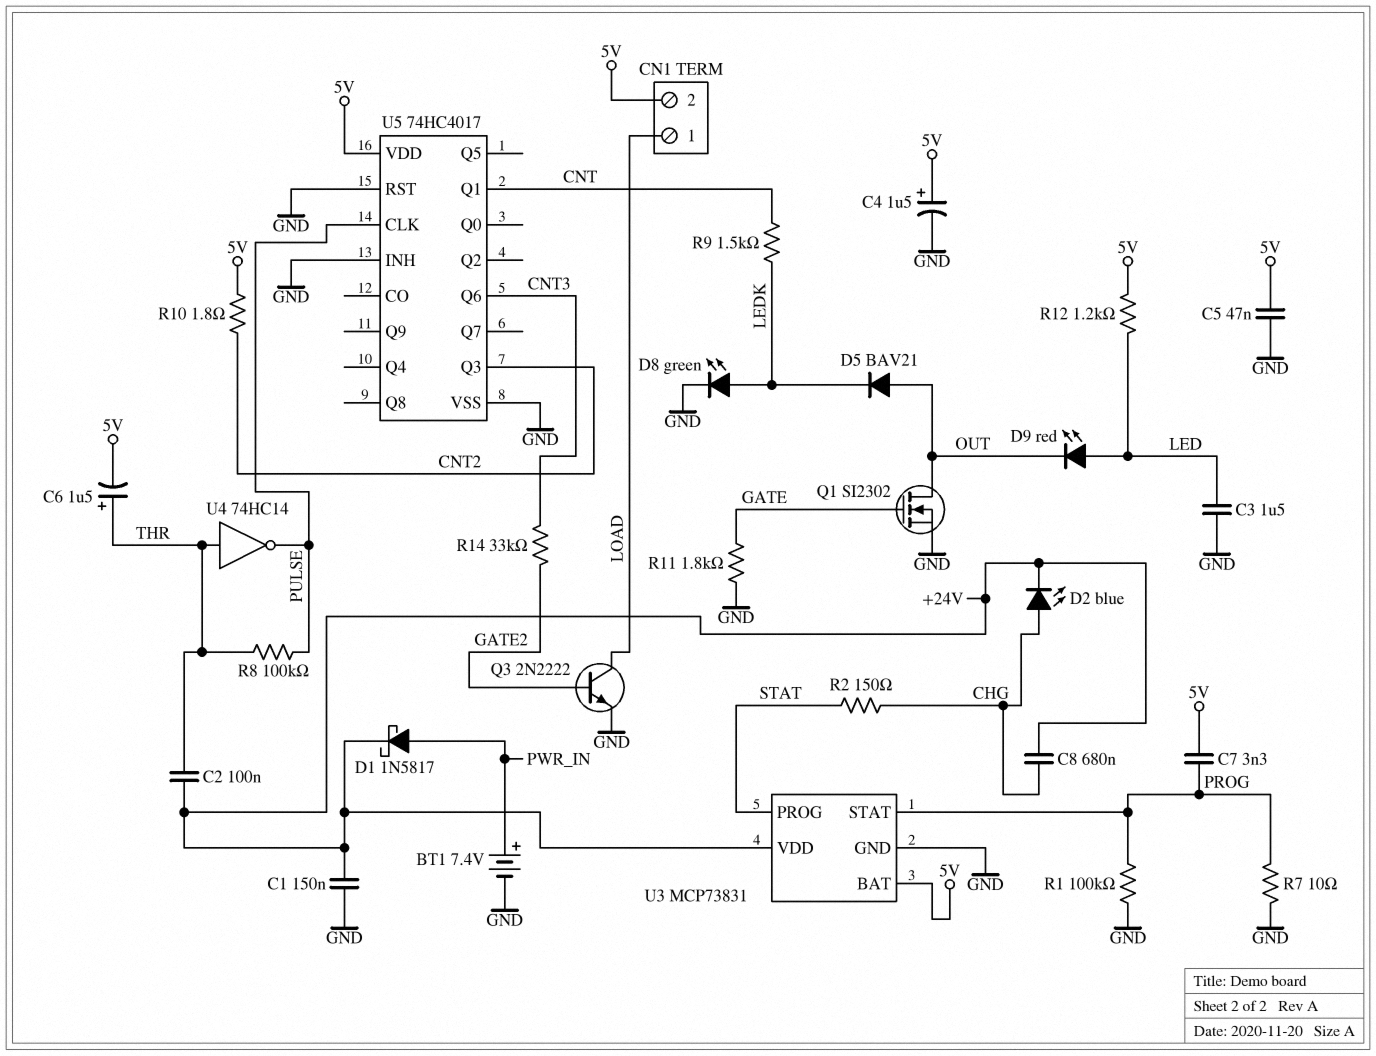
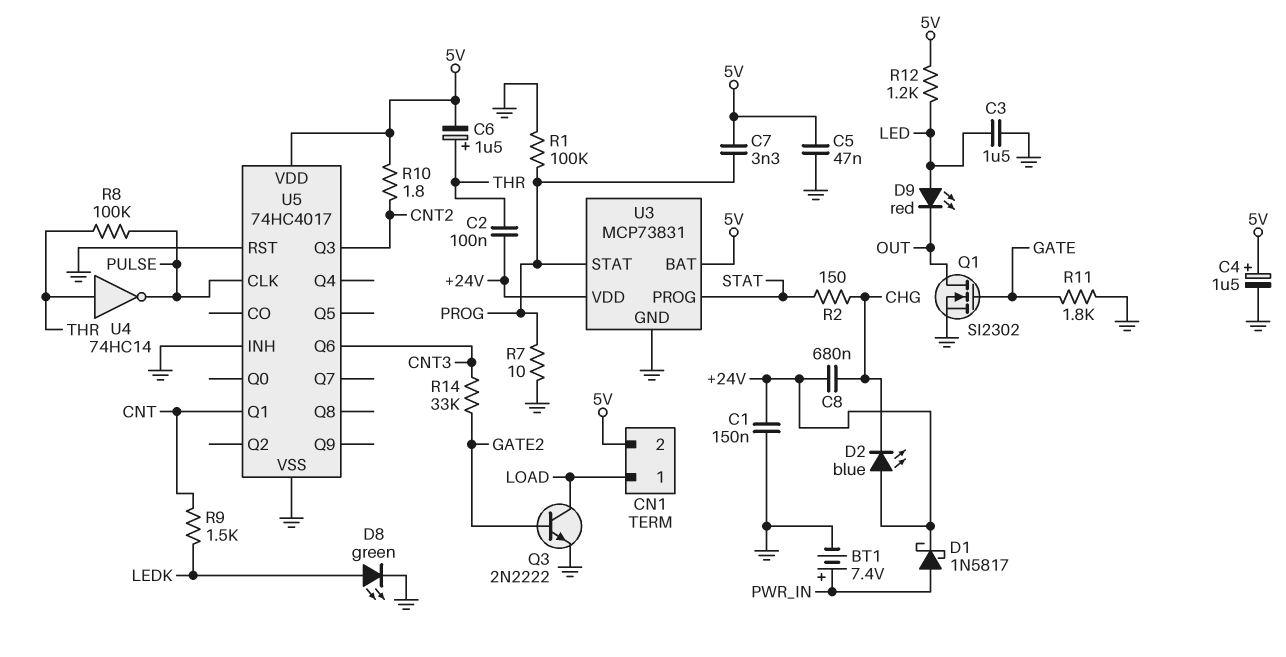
D2: LED blue (A CHG, K +24V) -> LED blue (A +24V, K CHG)
D5: diode BAV21 (A OUT, K LEDK) -> none

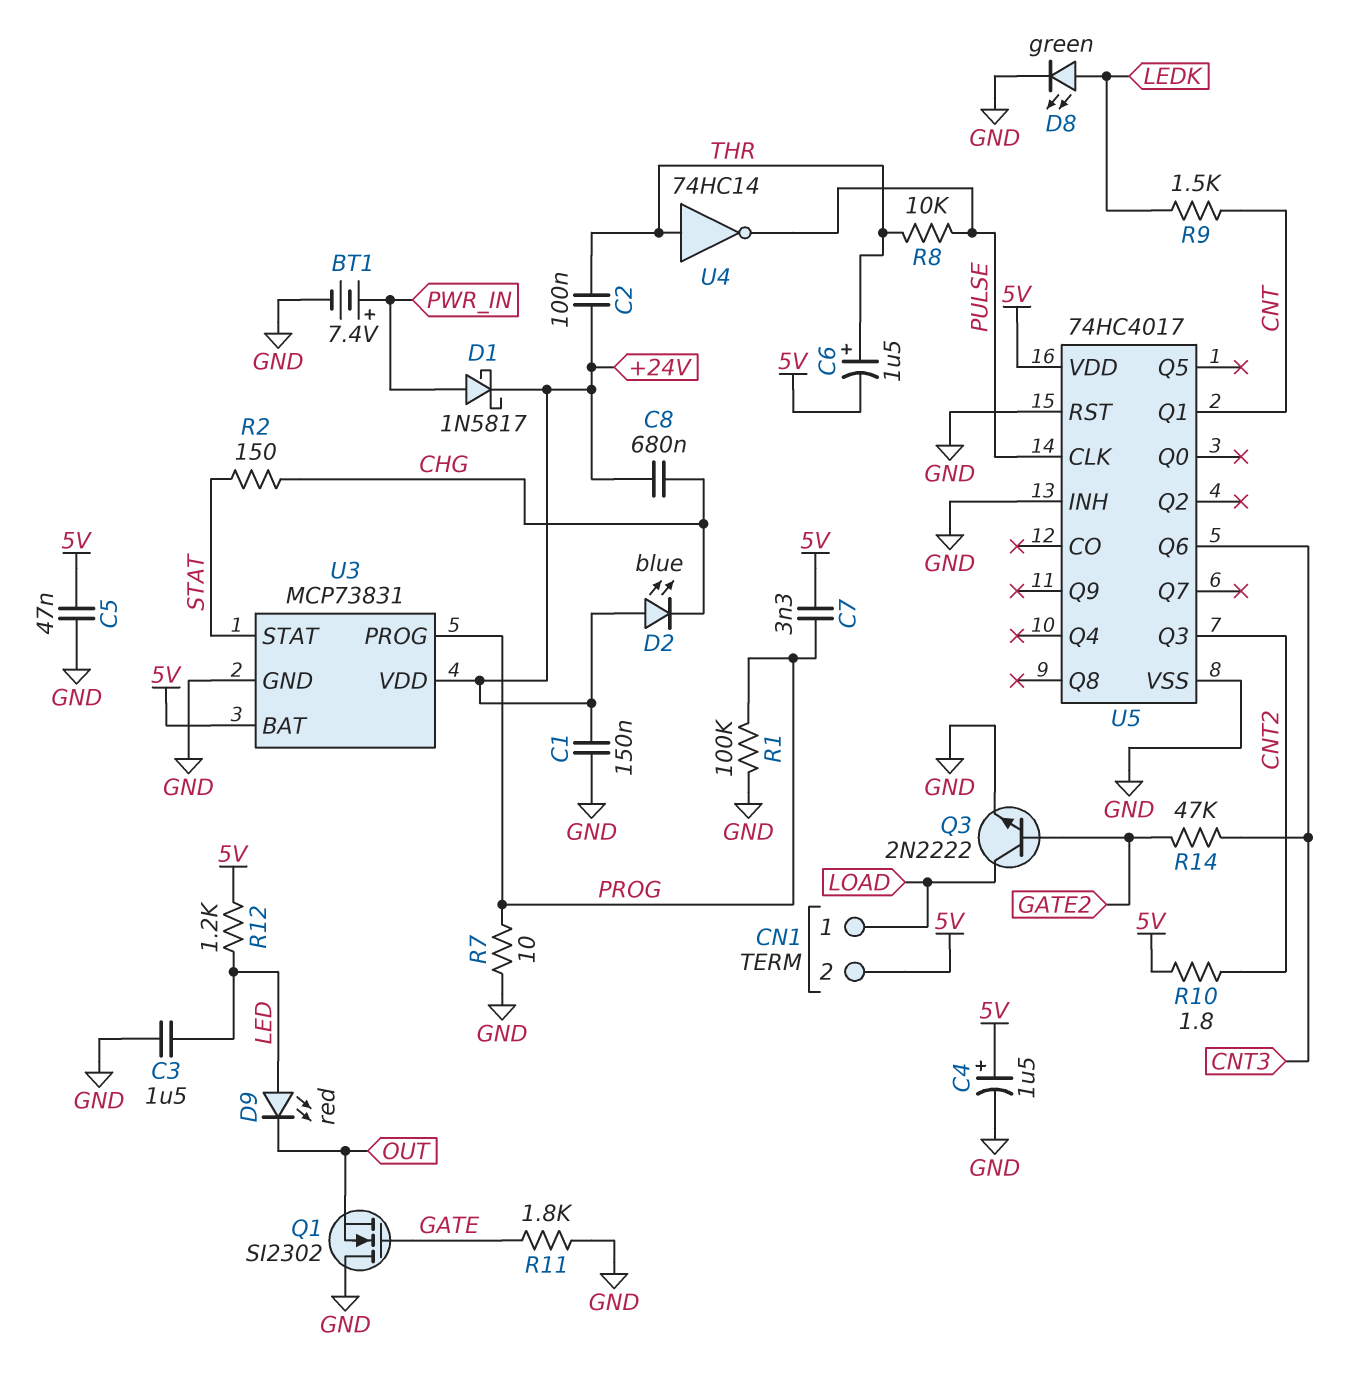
Q1: NMOS SI2302 (G GATE, D OUT, S GND) -> NMOS SI2302 (G GATE, D GND, S OUT)
R8: 100k (PULSE, THR) -> 10k (PULSE, THR)
R14: 33k (CNT3, GATE2) -> 47k (CNT3, GATE2)
U3 pin PROG: STAT -> PROG
U3 pin STAT: PROG -> STAT

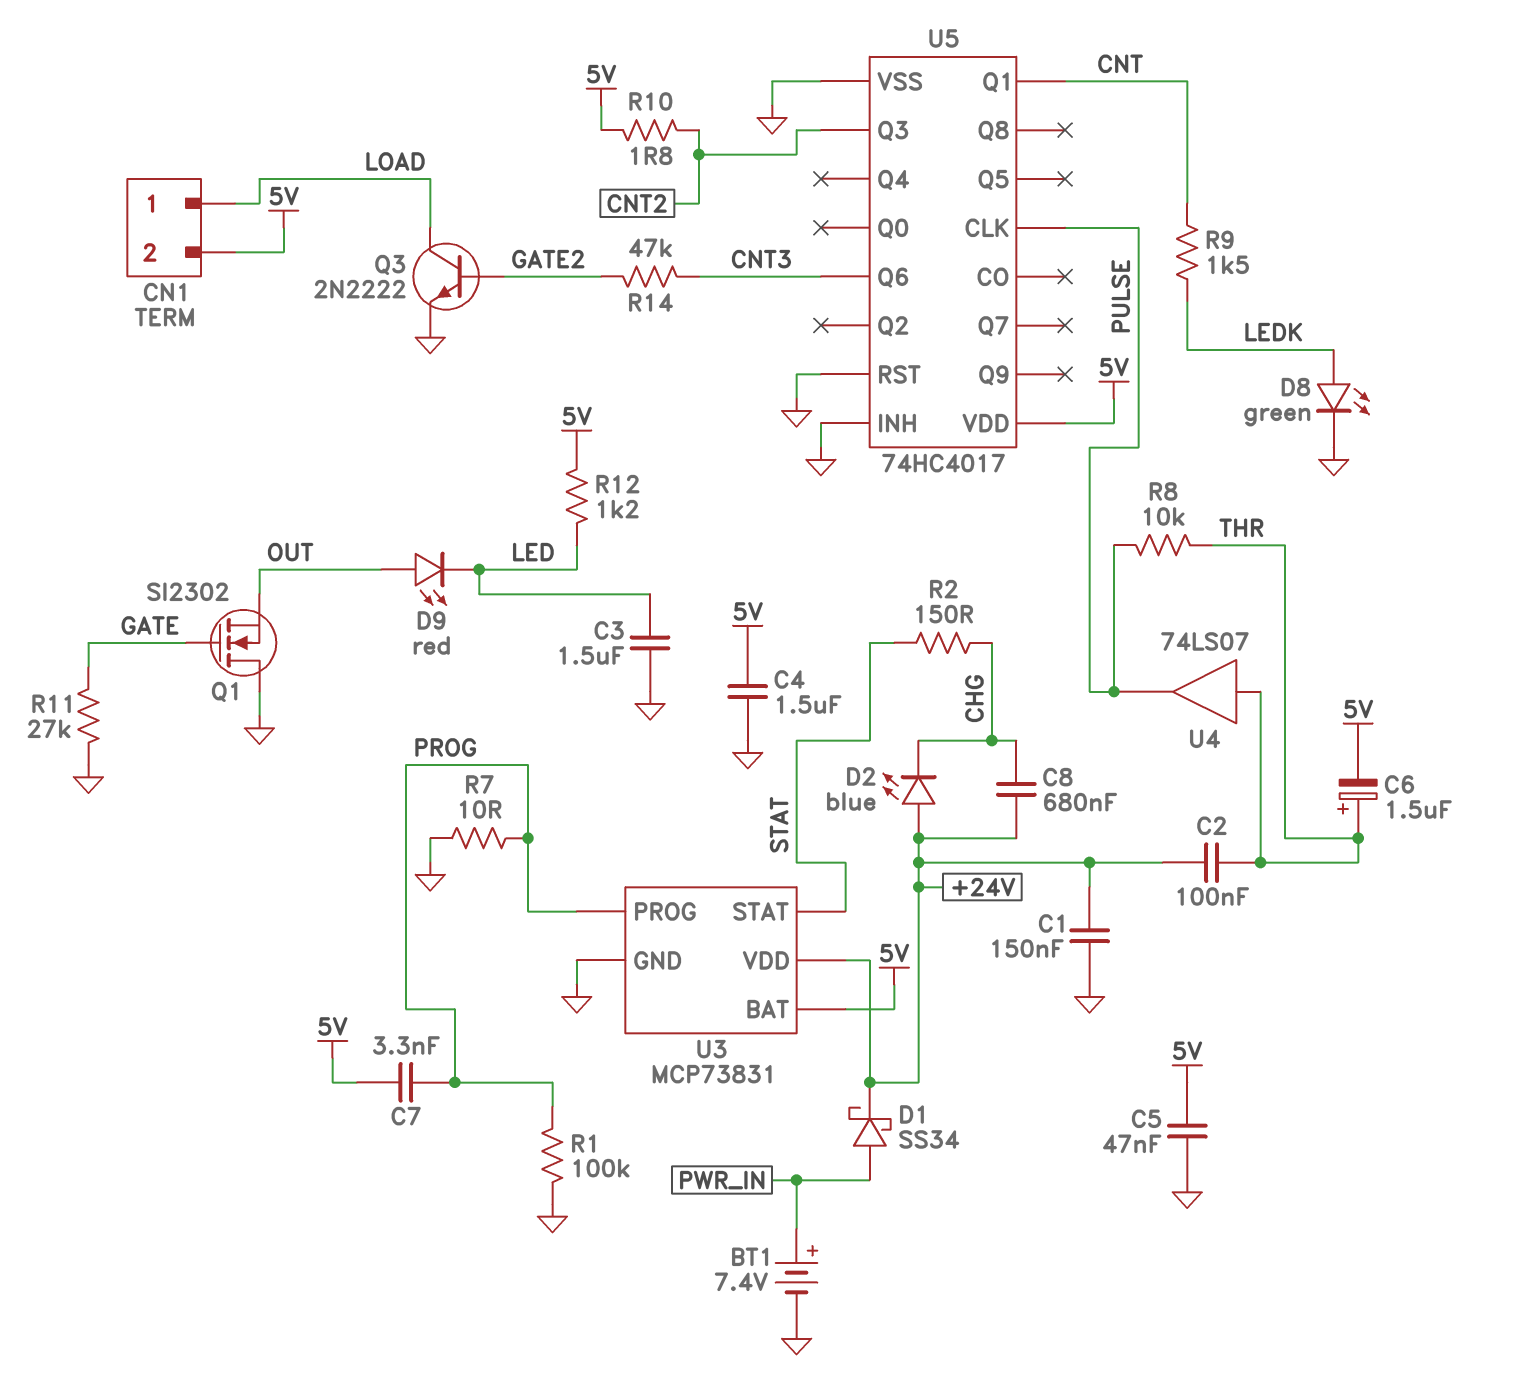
C4: 1.5uF (plus 5V, minus GND) -> 1.5uF (5V, GND)
D1: schottky 1N5817 (A PWR_IN, K +24V) -> schottky SS34 (A PWR_IN, K +24V)
D9: LED red (A LED, K OUT) -> LED red (A OUT, K LED)
R11: 1.8k (GATE, GND) -> 27k (GATE, GND)
U4: NOT 74HC14 (in THR, out PULSE) -> buffer 74LS07 (in THR, out PULSE)

